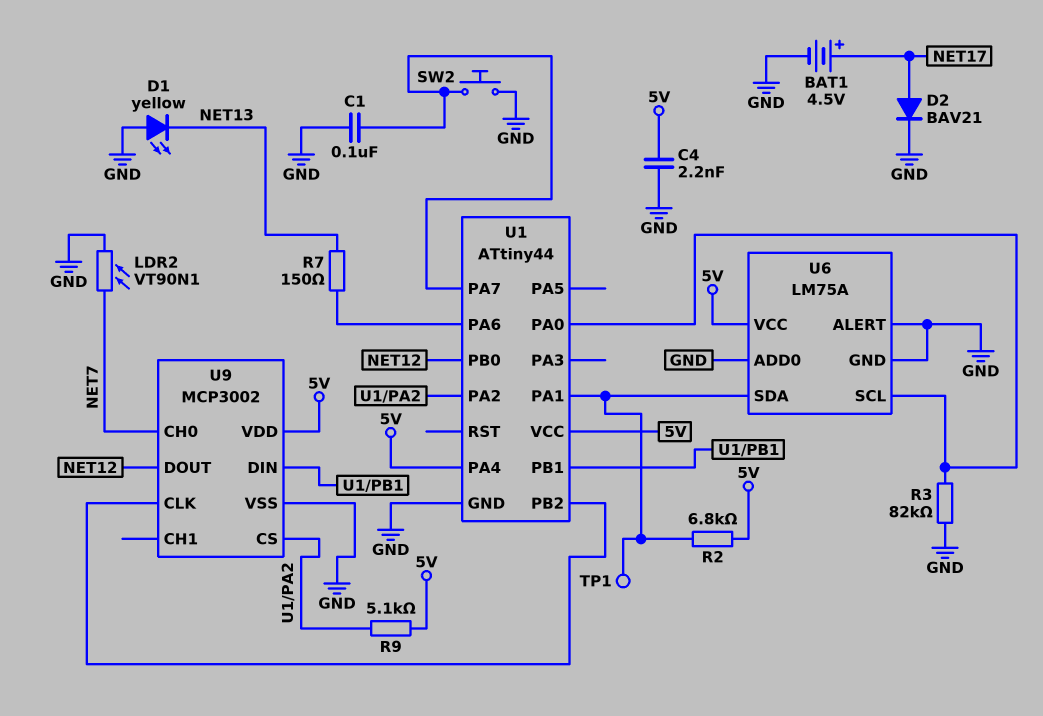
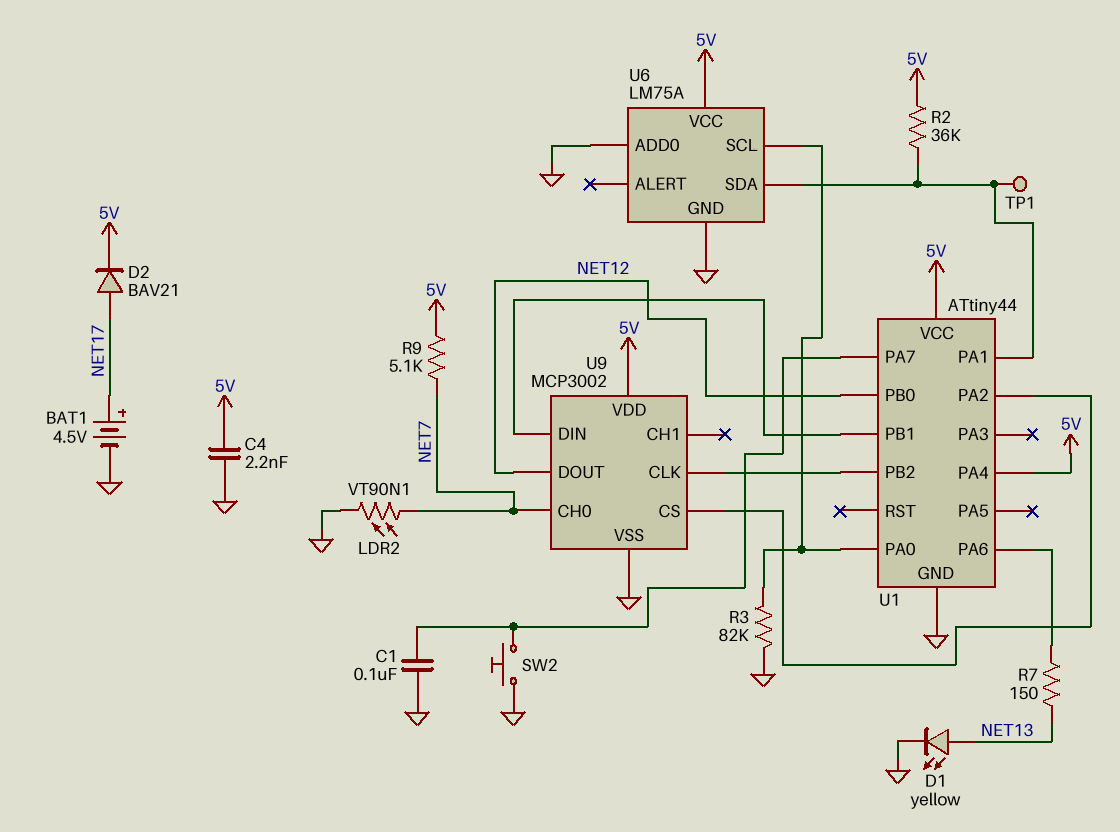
D1: LED yellow (A GND, K NET13) -> LED yellow (A NET13, K GND)
D2: diode BAV21 (A NET17, K GND) -> diode BAV21 (A NET17, K 5V)
R2: 6.8k (5V, U1/PA1) -> 36k (5V, U1/PA1)
R9: 5.1k (5V, U1/PA2) -> 5.1k (5V, NET7)
U6 pin ALERT: GND -> none

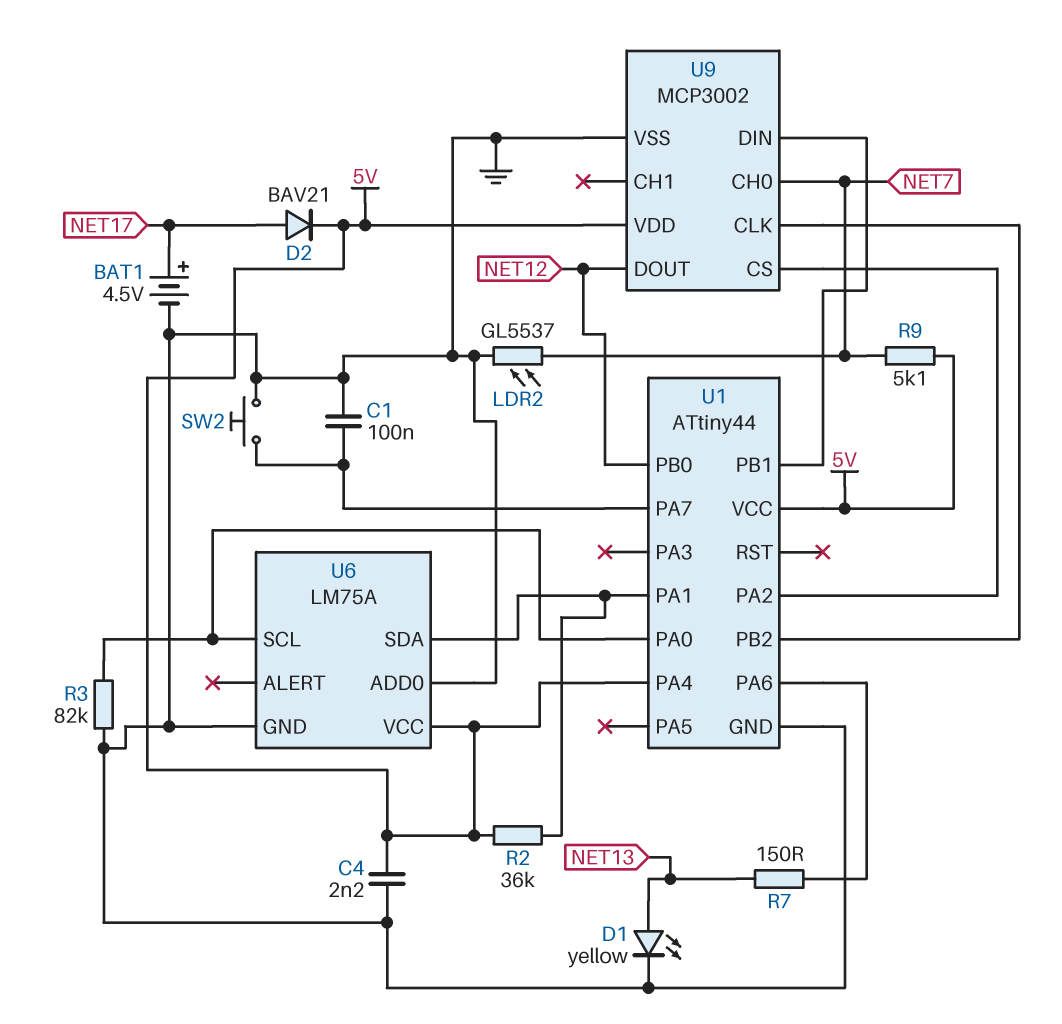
LDR2: VT90N1 (GND, NET7) -> GL5537 (GND, NET7)
TP1: test point (U1/PA1) -> none

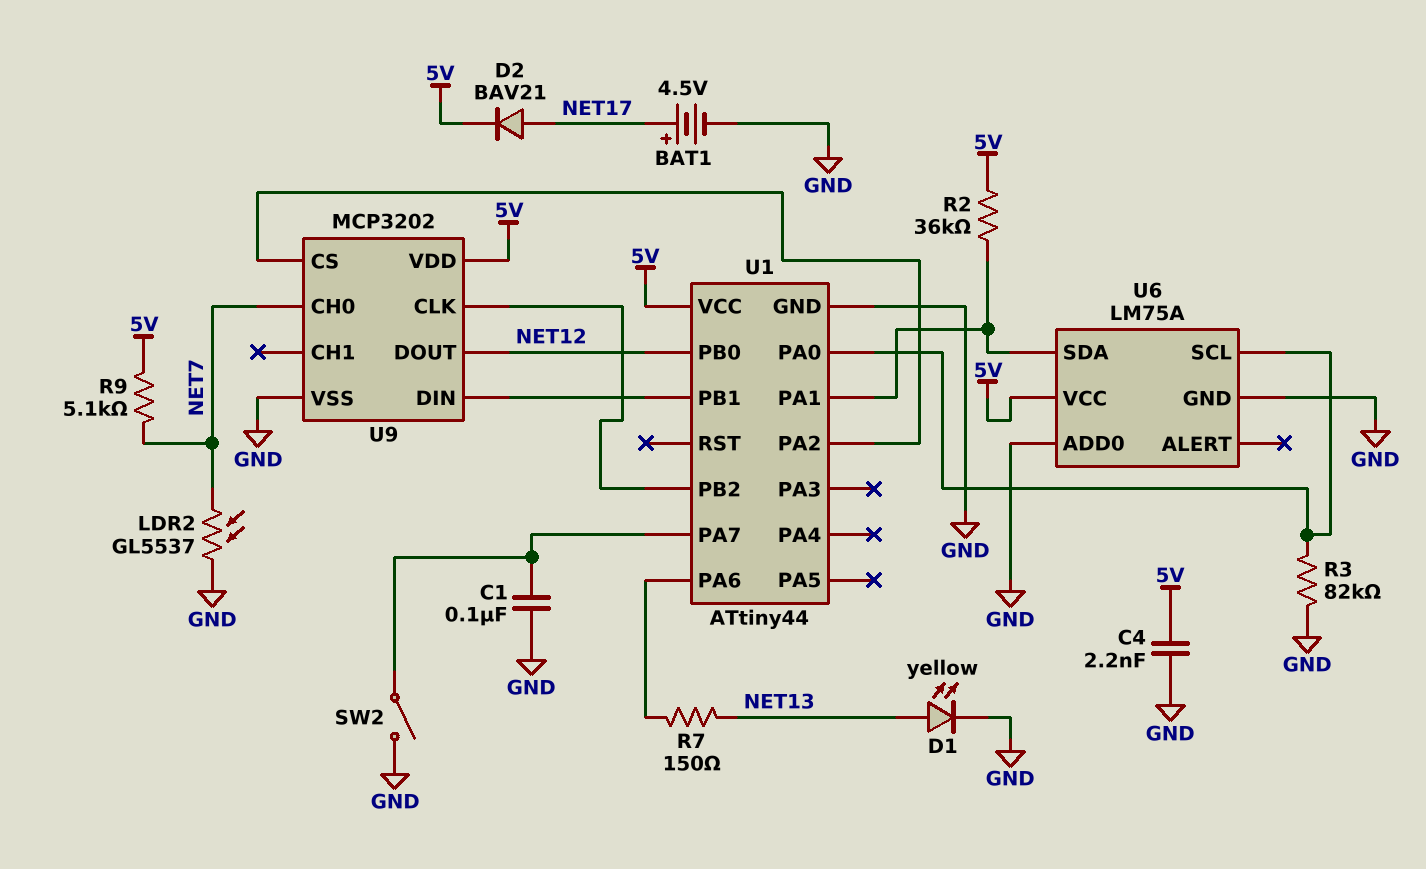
SW2: button (GND, U1/PA7) -> switch (GND, U1/PA7)
U1 pin PA4: 5V -> none
U9: MCP3002 -> MCP3202

